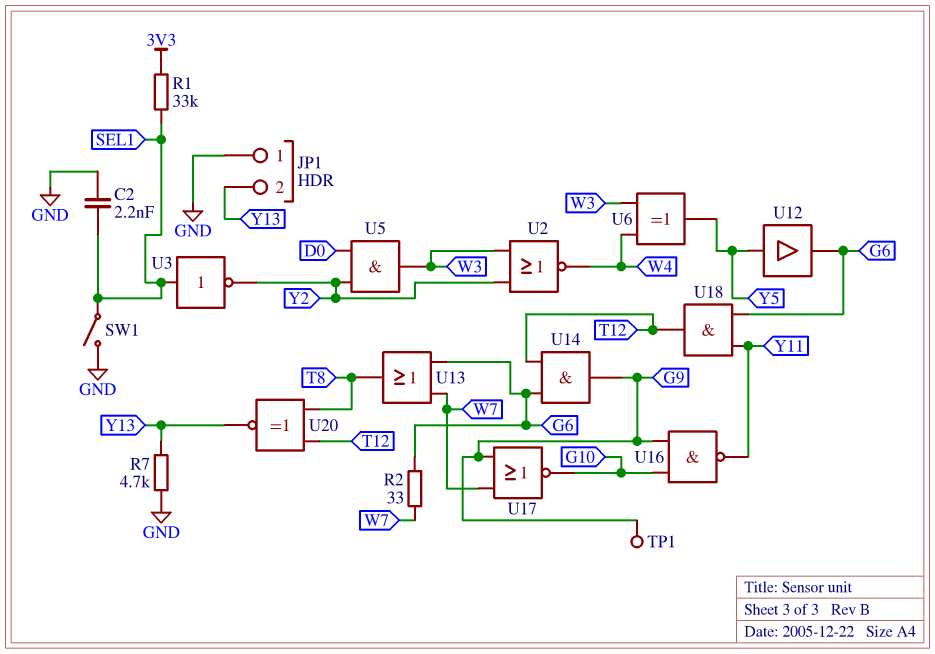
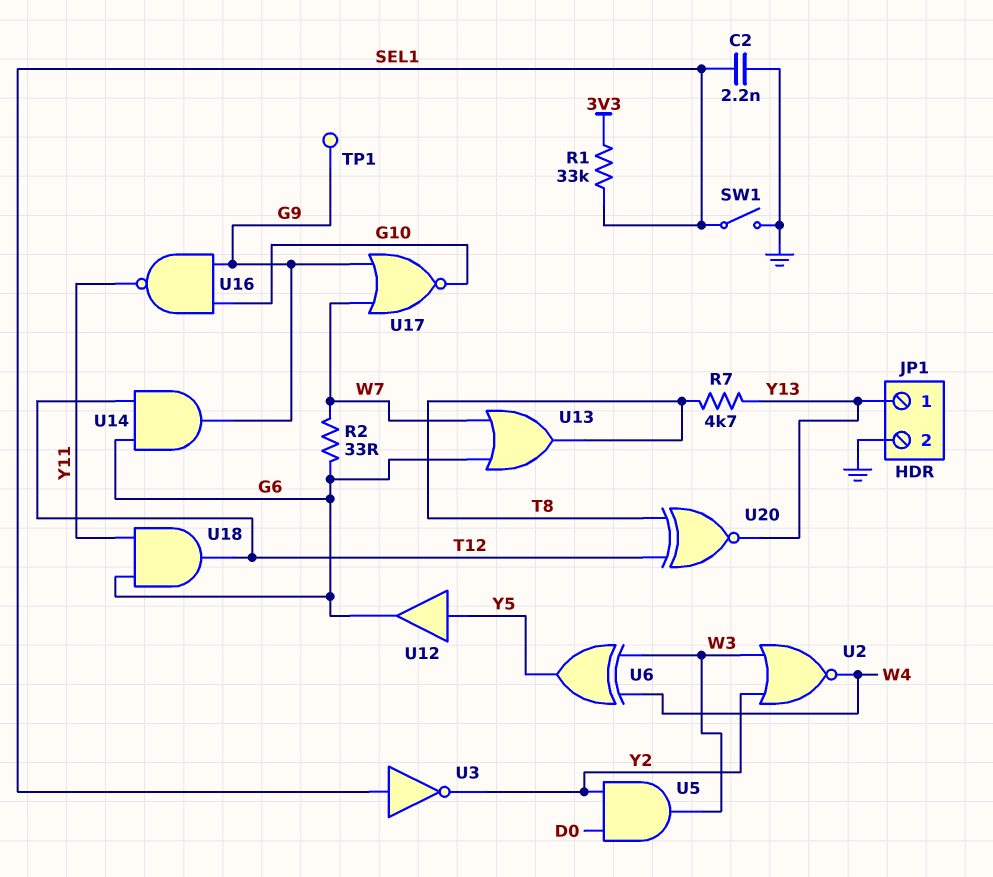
JP1 pin 1: GND -> Y13
JP1 pin 2: Y13 -> GND
R7: 4.7k (GND, Y13) -> 4.7k (T8, Y13)

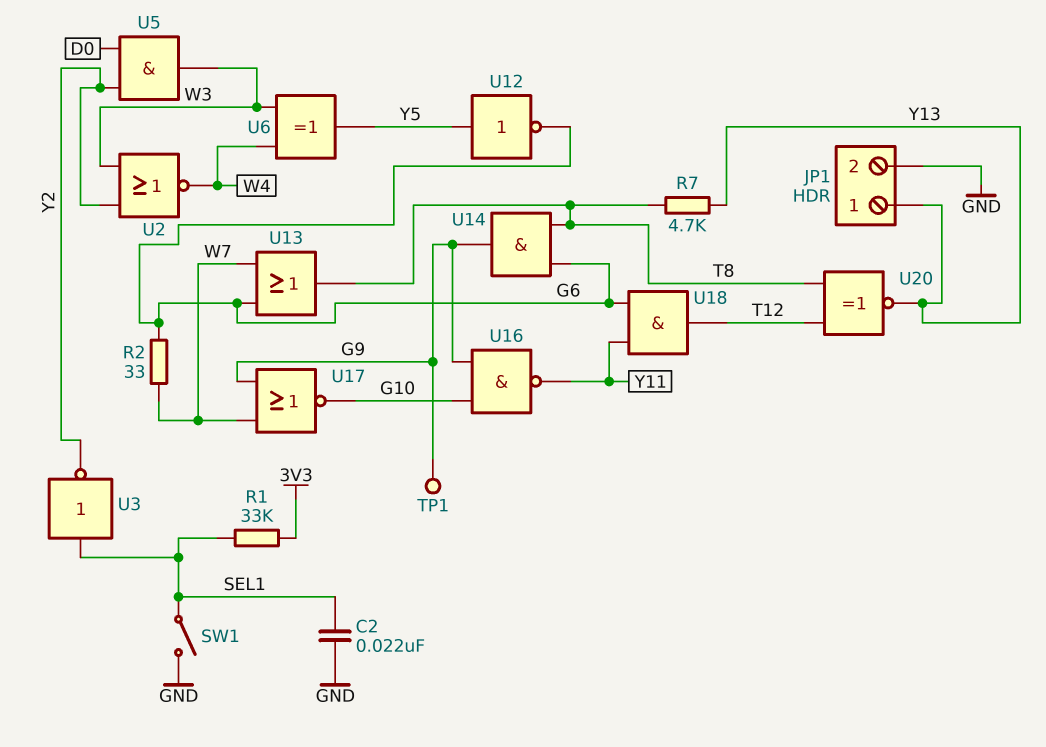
C2: 2.2nF (GND, SEL1) -> 22nF (GND, SEL1)
U12: buffer (in Y5, out G6) -> NOT (in Y5, out G6)
U14: AND (in G6, in T12, out G9) -> AND (in G6, in T8, out G9)

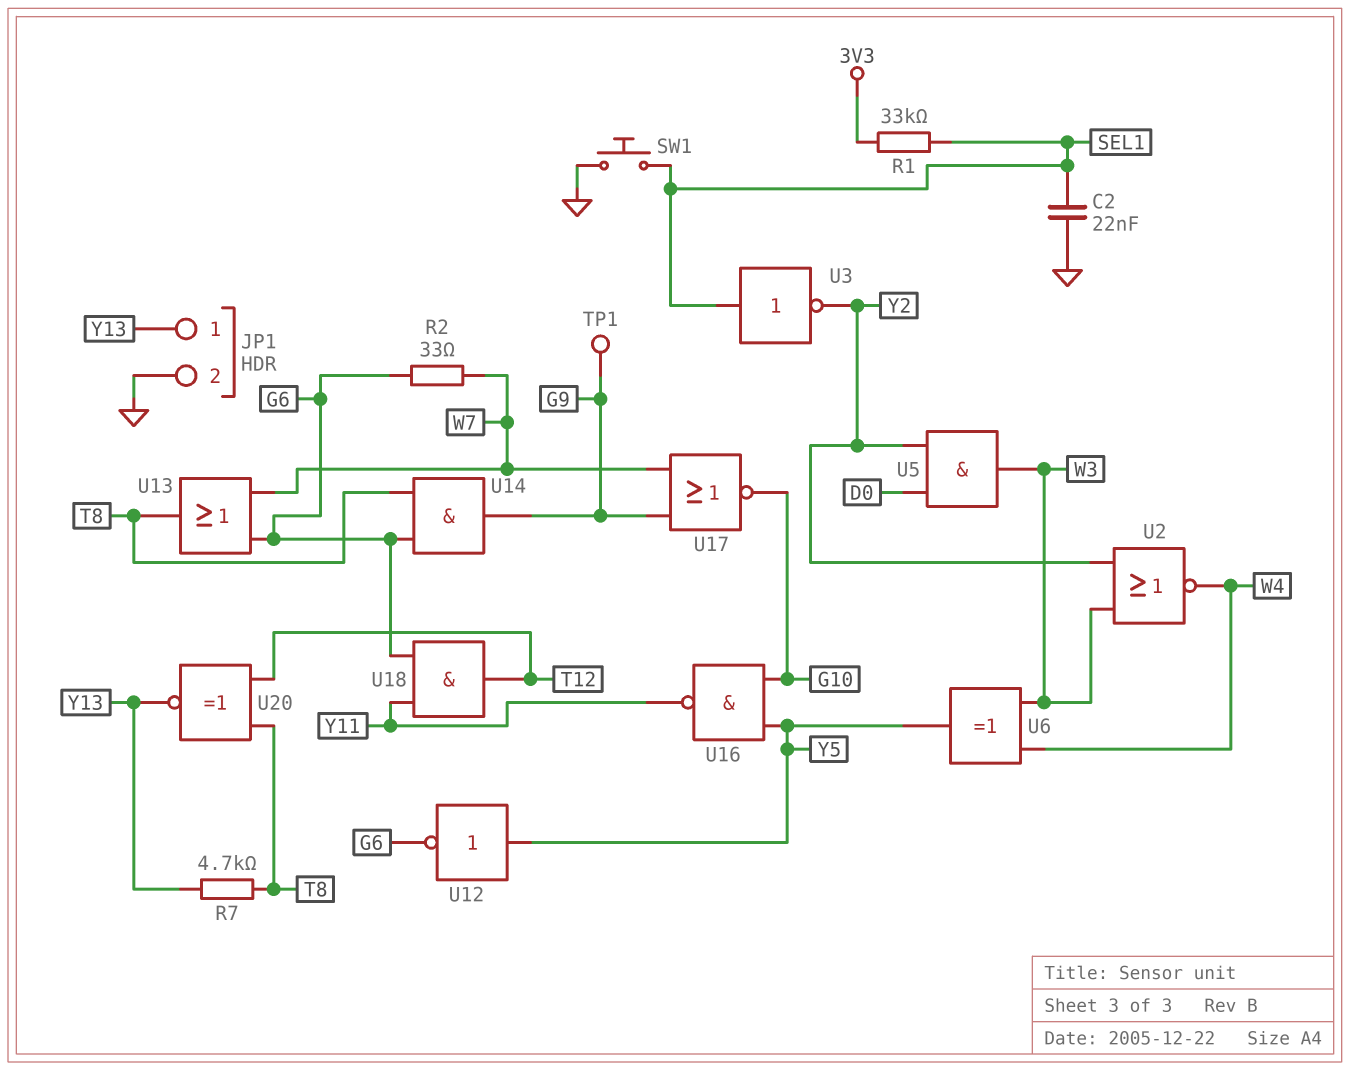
SW1: switch (GND, SEL1) -> button (GND, SEL1)
U16: NAND (in G9, in G10, out Y11) -> NAND (in G10, in Y5, out Y11)

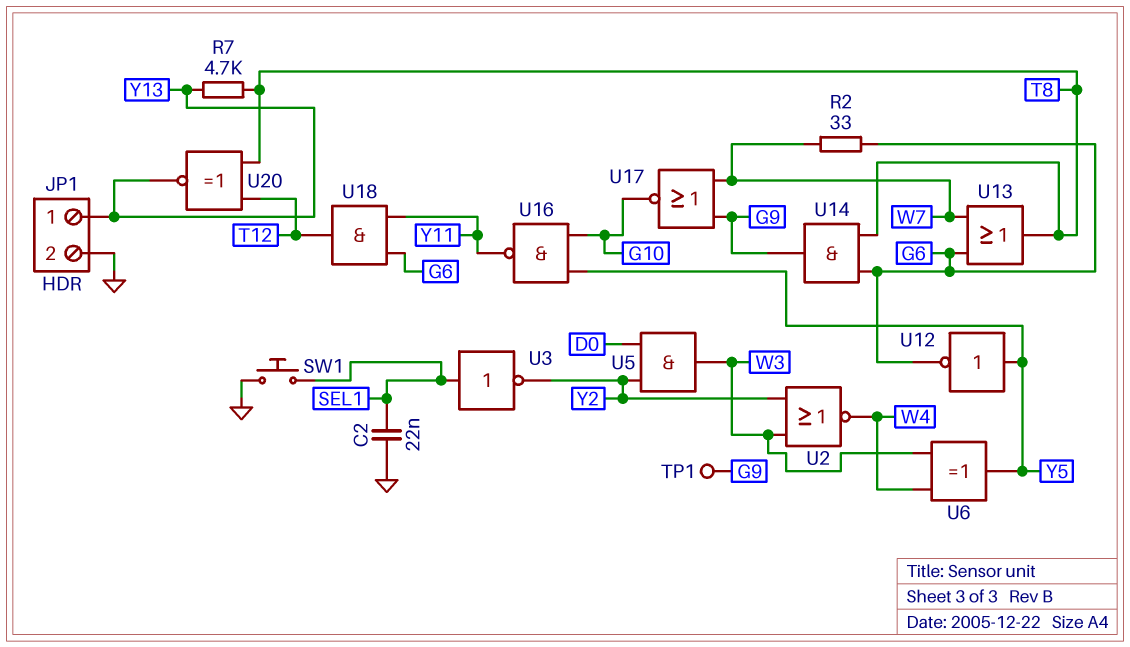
R1: 33k (3V3, SEL1) -> none

